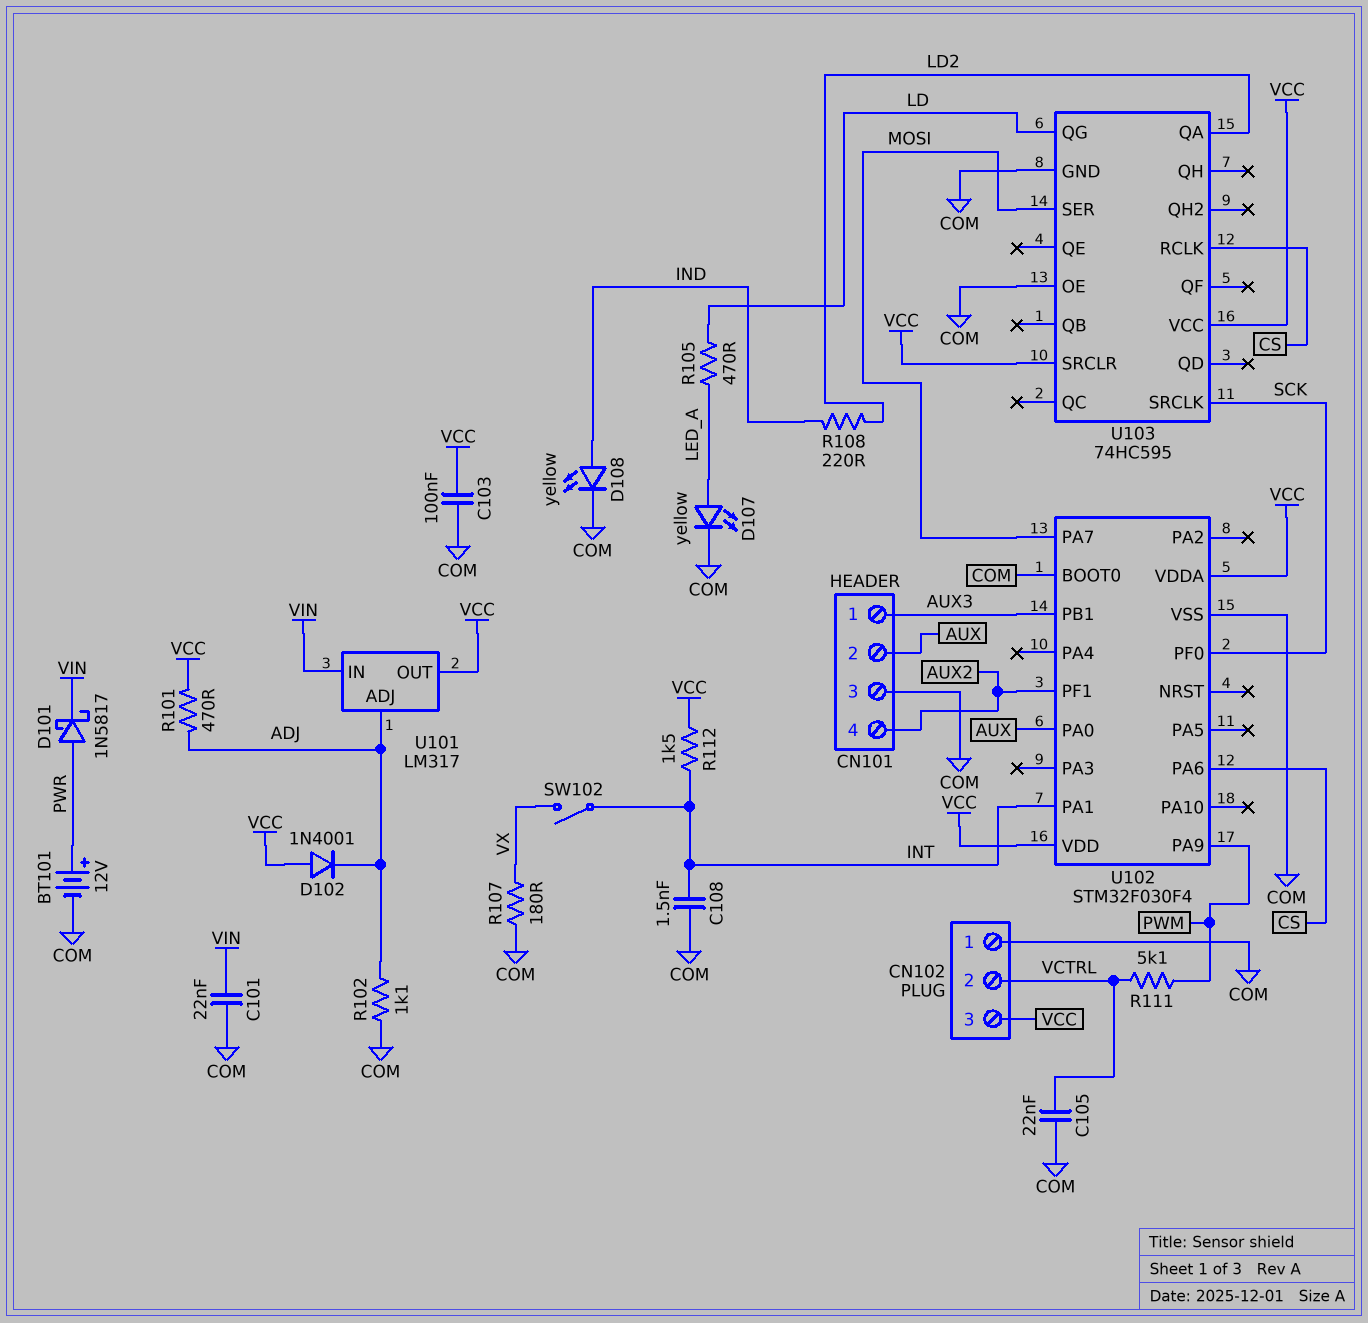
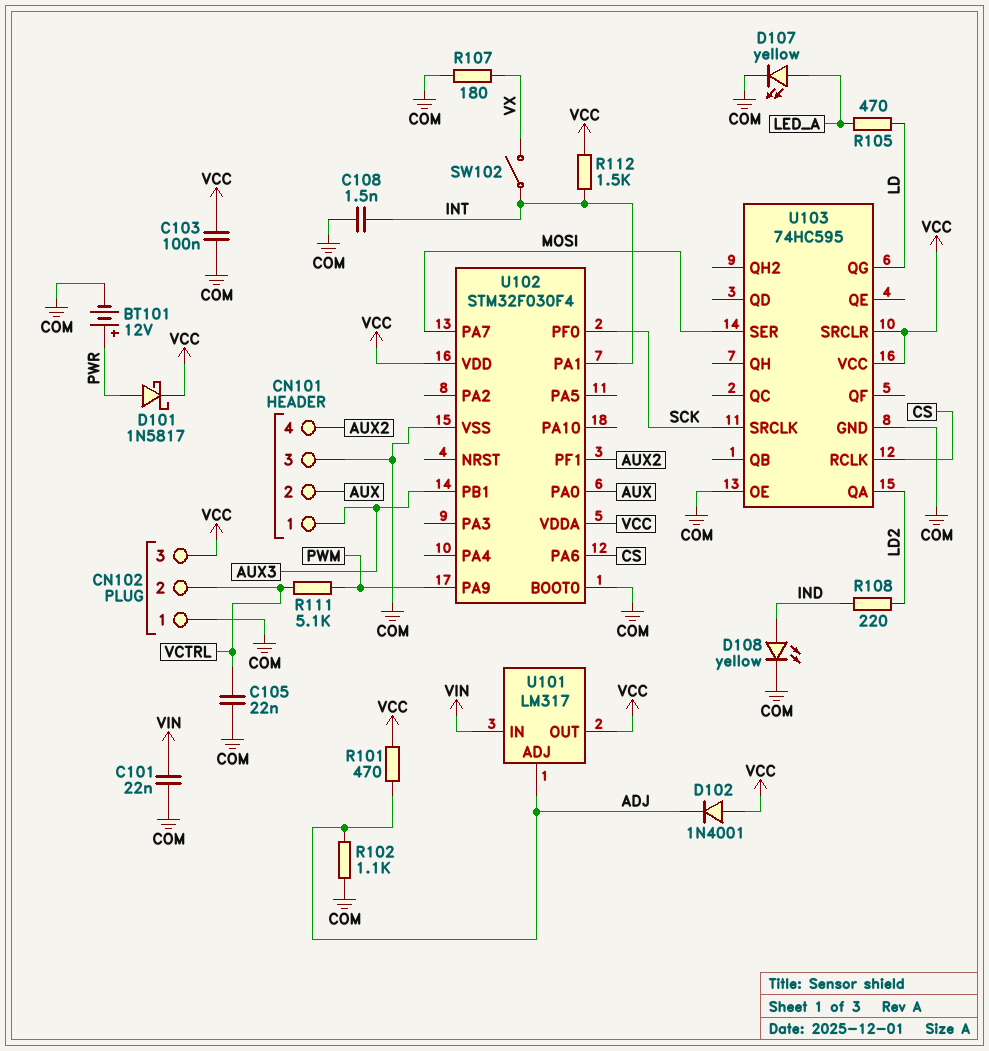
D101: schottky 1N5817 (A PWR, K VIN) -> schottky 1N5817 (A PWR, K VCC)

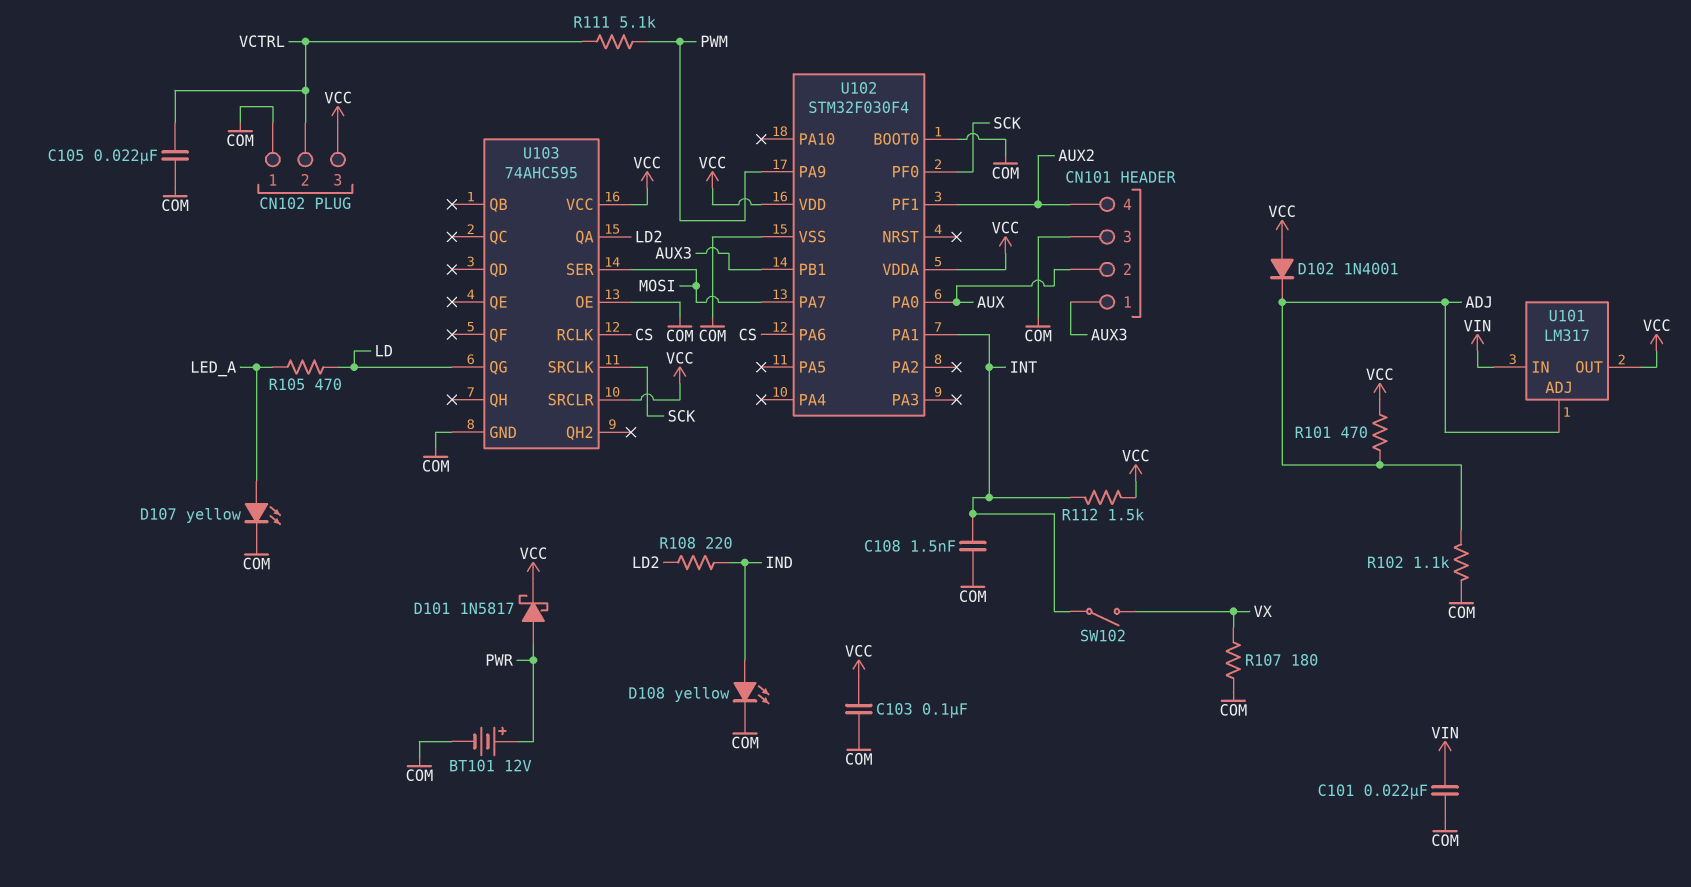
U103: 74HC595 -> 74AHC595

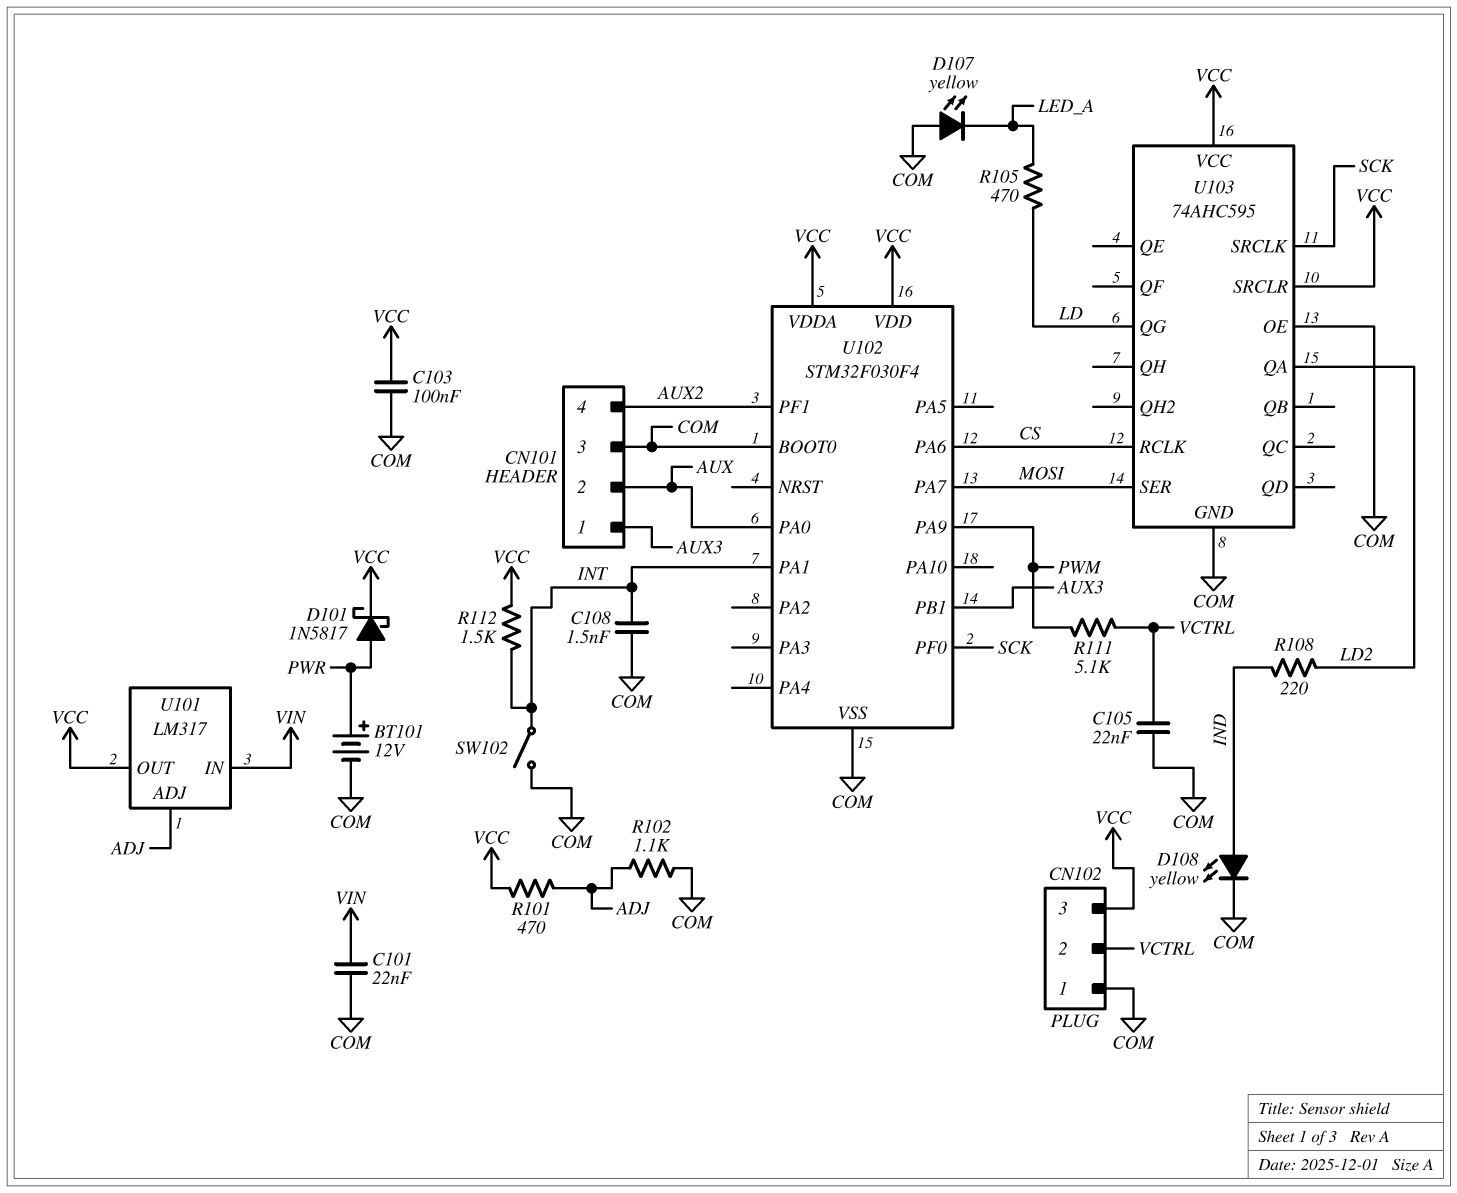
D102: diode 1N4001 (A VCC, K ADJ) -> none
D107: LED yellow (A LED_A, K COM) -> LED yellow (A COM, K LED_A)
R107: 180 (COM, VX) -> none
SW102: switch (INT, VX) -> switch (COM, INT)

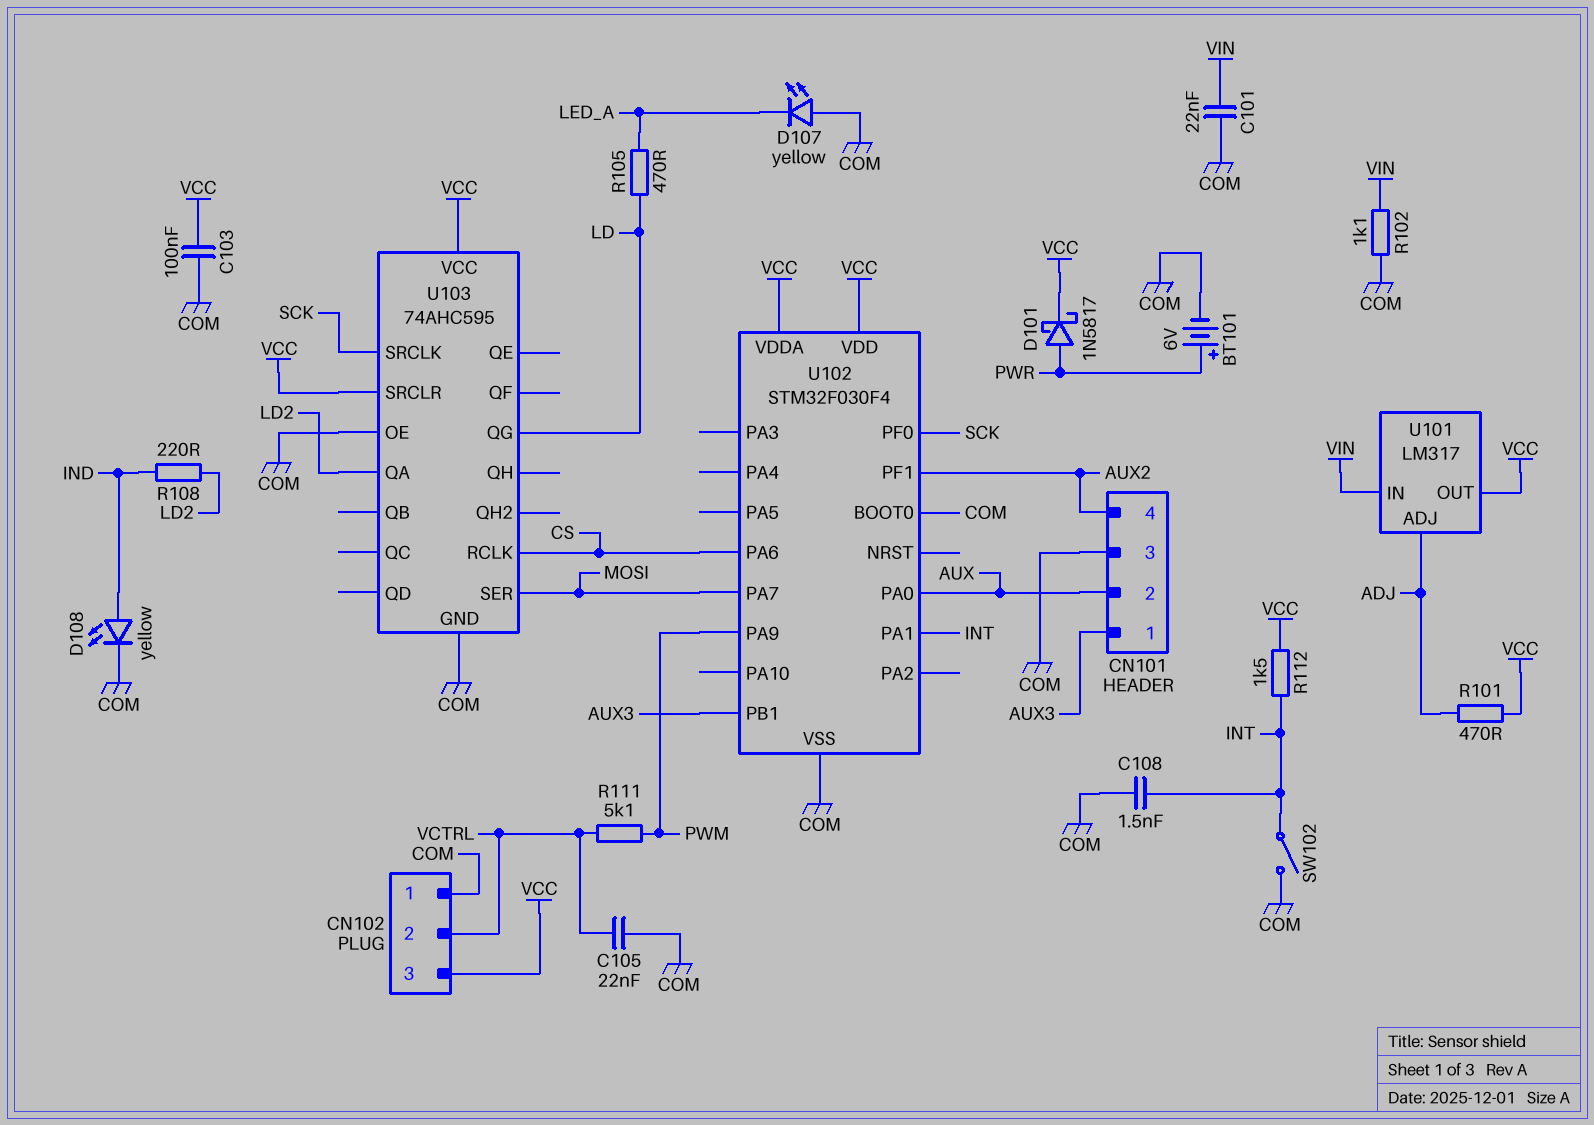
BT101: 12V (plus PWR, minus COM) -> 6V (plus PWR, minus COM)
R102: 1.1k (ADJ, COM) -> 1.1k (COM, VIN)

